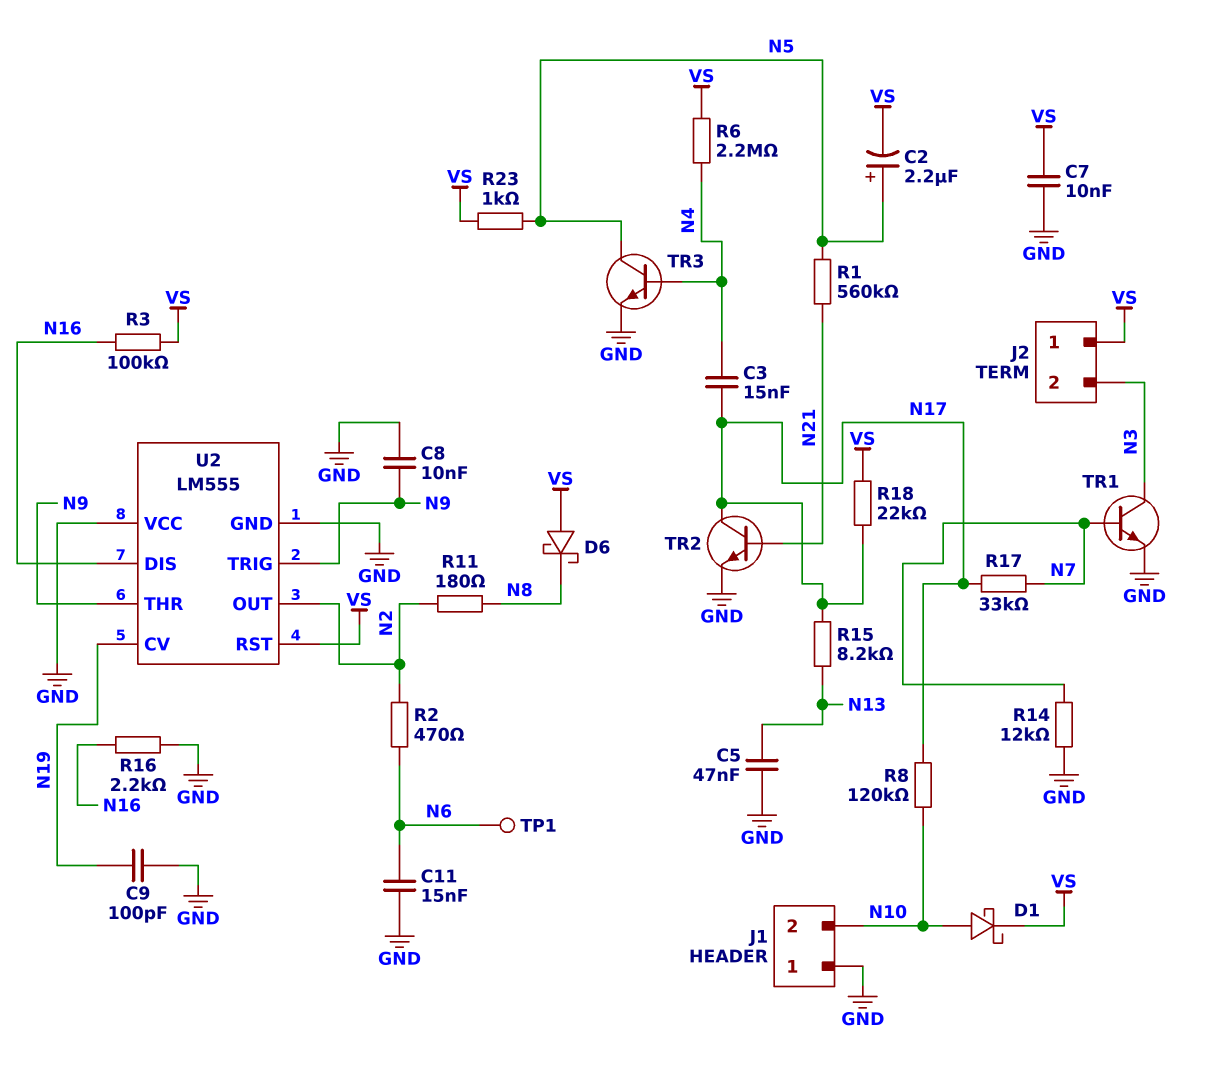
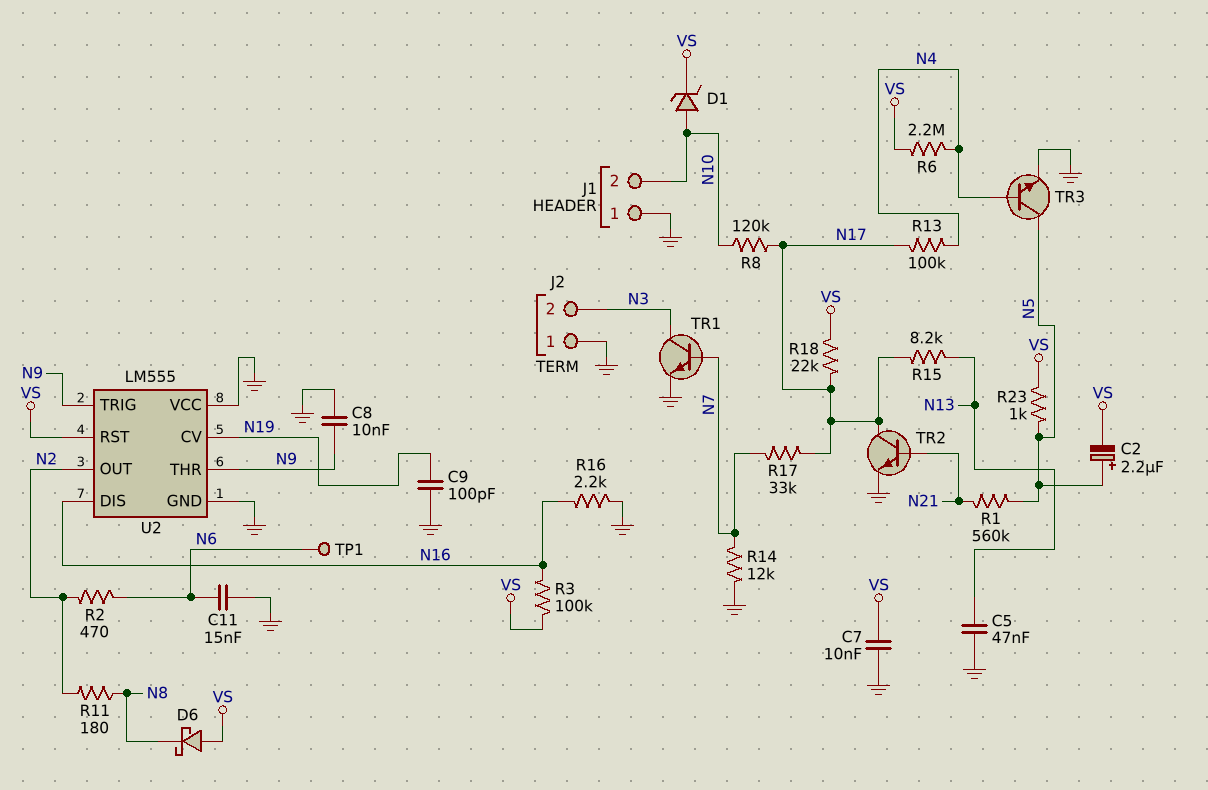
C3: 15nF (N4, N17) -> none
D1: schottky (A N10, K VS) -> zener (A N10, K VS)
J2 pin 1: VS -> GND
R13: none -> 100k (N4, N17)

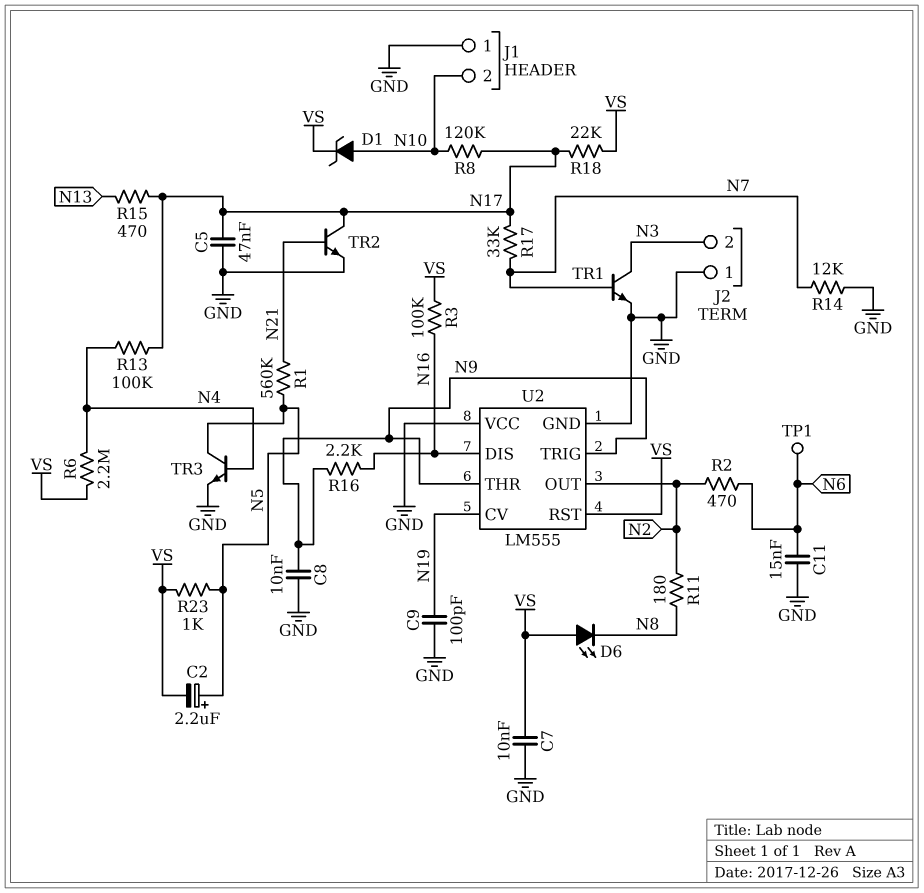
C5: 47nF (GND, N13) -> 47nF (GND, N17)
D6: schottky (A VS, K N8) -> LED (A VS, K N8)
R15: 8.2k (N13, N17) -> 470 (N13, N17)
R16: 2.2k (GND, N16) -> 2.2k (N9, N16)

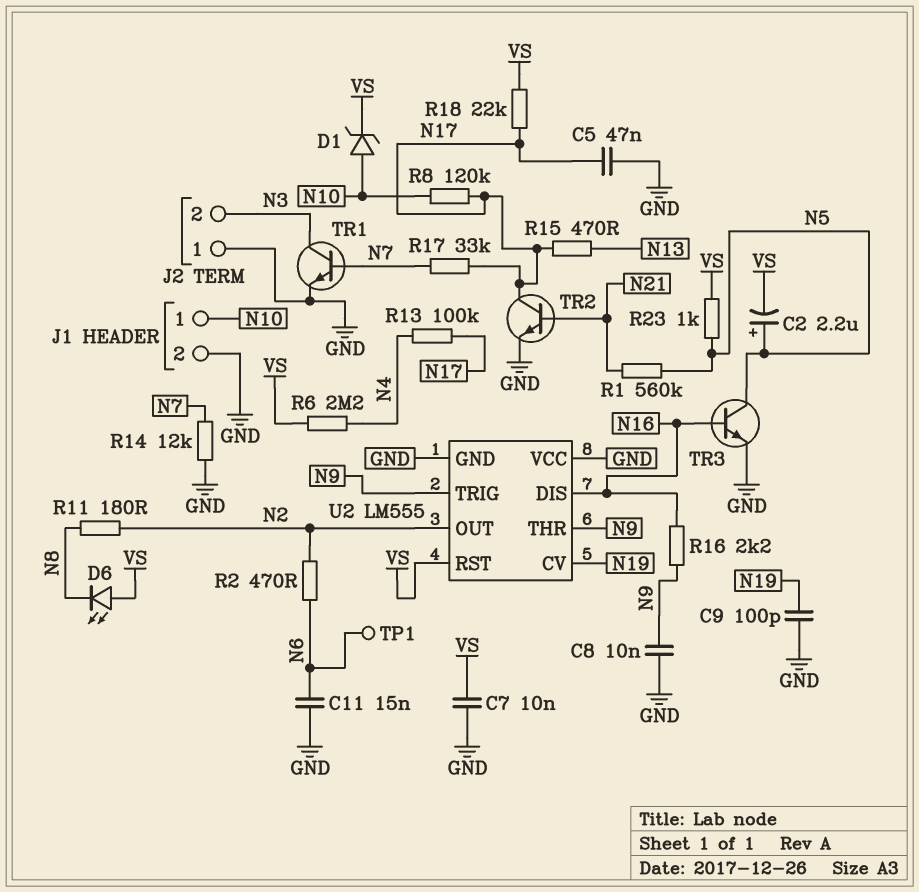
J1 pin 1: GND -> N10
J1 pin 2: N10 -> GND
R3: 100k (N16, VS) -> none
TR3: NPN (B N4, C N5, E GND) -> NPN (B N16, C N5, E GND)

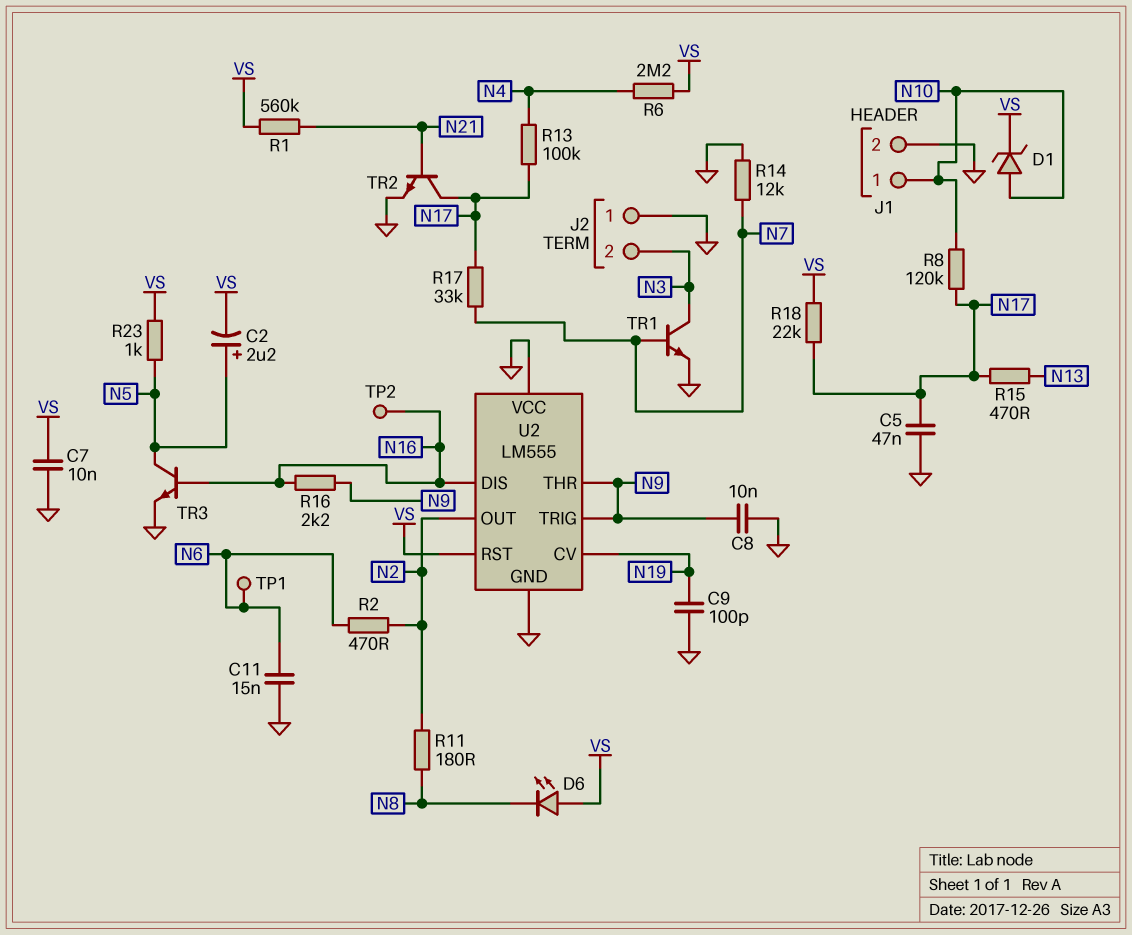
R1: 560k (N5, N21) -> 560k (N21, VS)
TP2: none -> test point (N16)

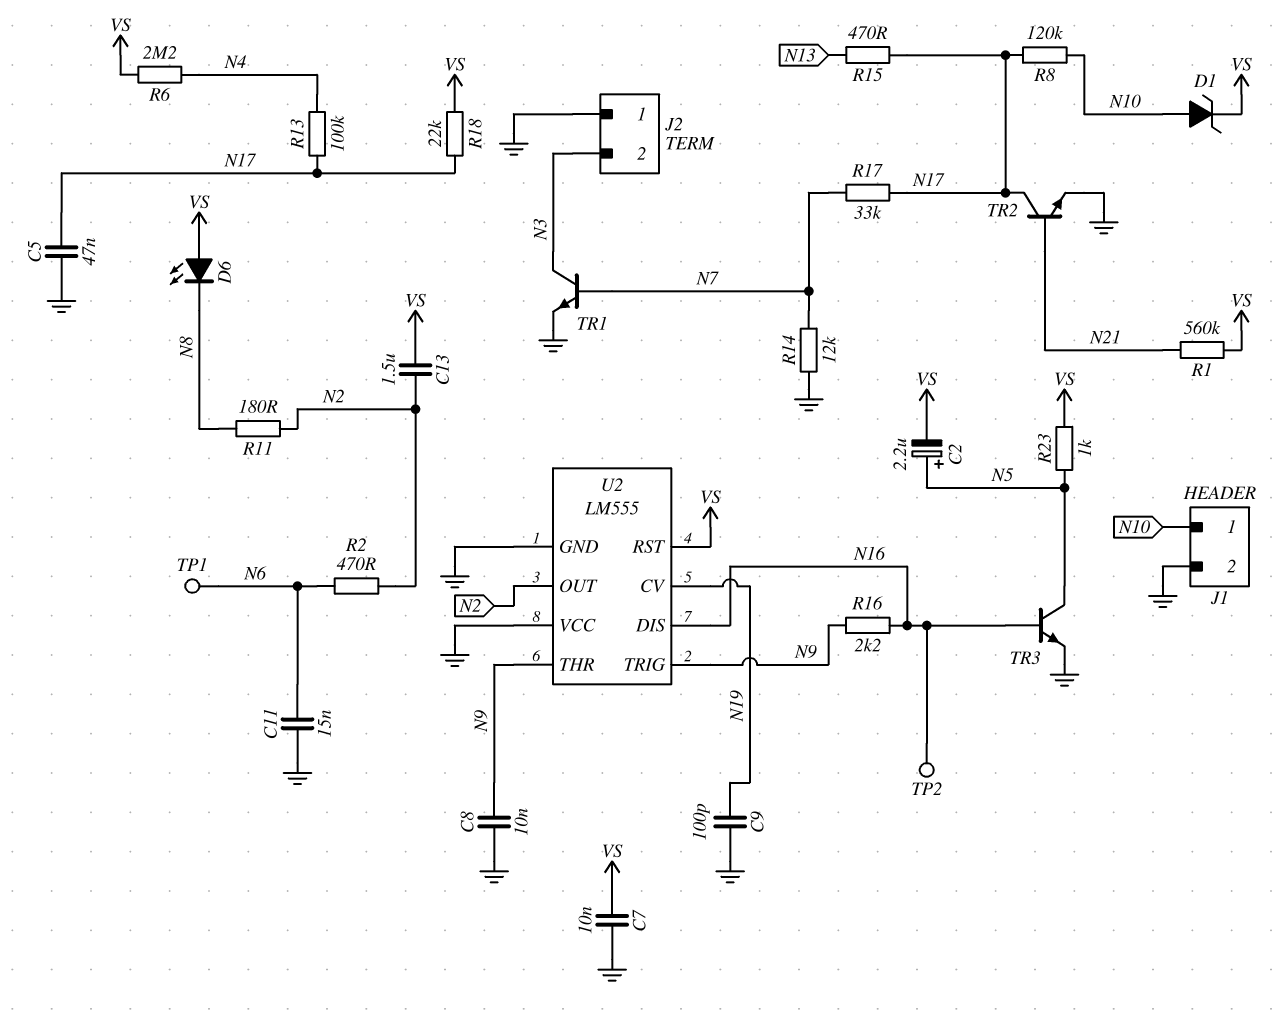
C13: none -> 1.5uF (N2, VS)

